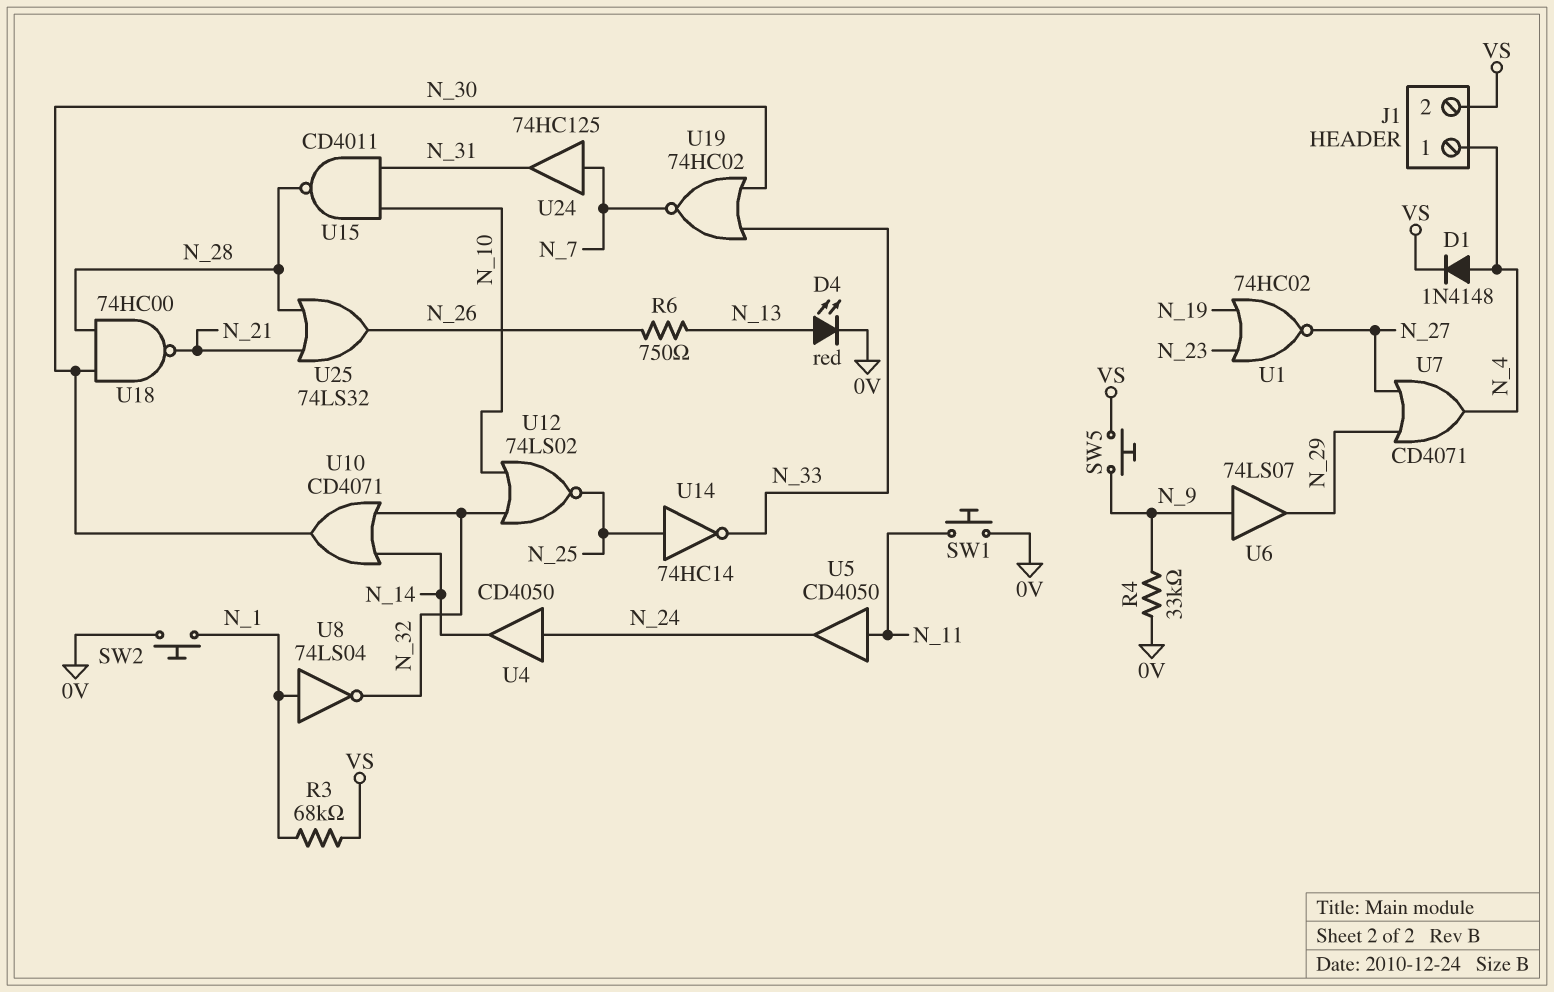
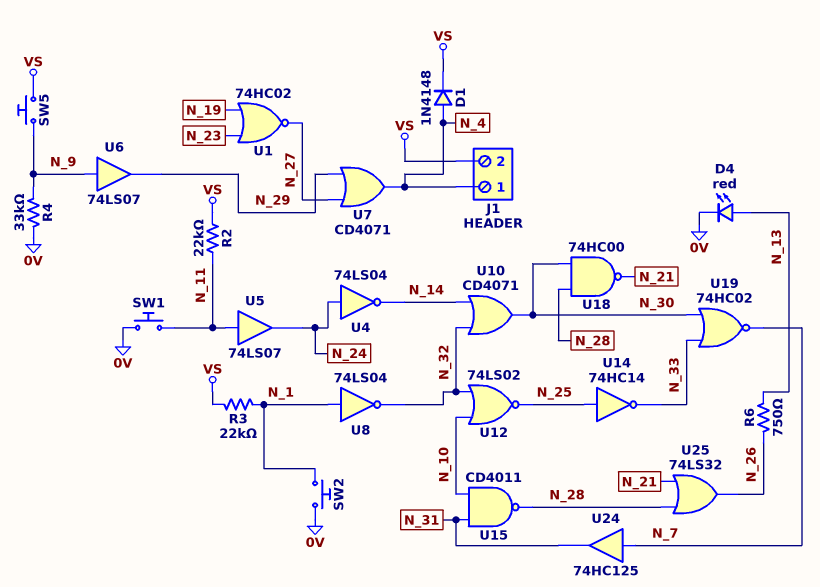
R2: none -> 22k (N_11, VS)
R3: 68k (N_1, VS) -> 22k (N_1, VS)
U4: buffer CD4050 (in N_24, out N_14) -> NOT 74LS04 (in N_24, out N_14)
U5: buffer CD4050 (in N_11, out N_24) -> buffer 74LS07 (in N_11, out N_24)

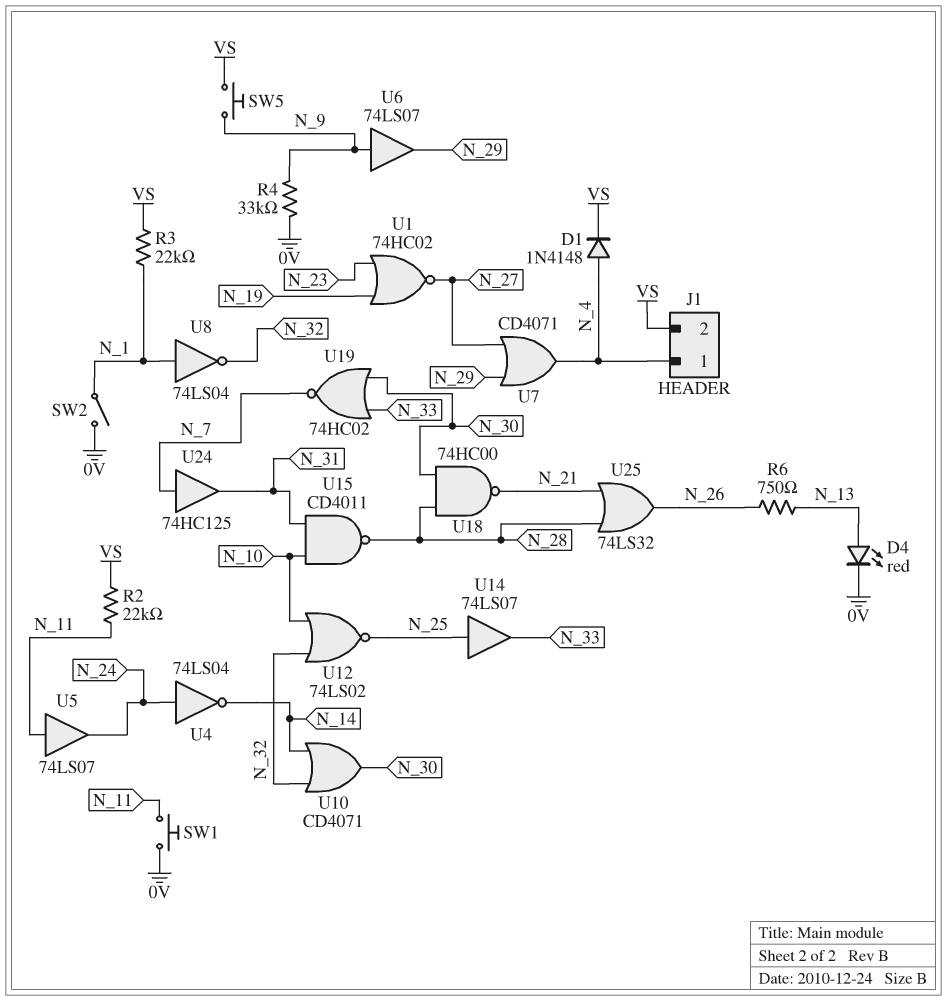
SW2: button (0V, N_1) -> switch (0V, N_1)
U14: NOT 74HC14 (in N_25, out N_33) -> buffer 74LS07 (in N_25, out N_33)

